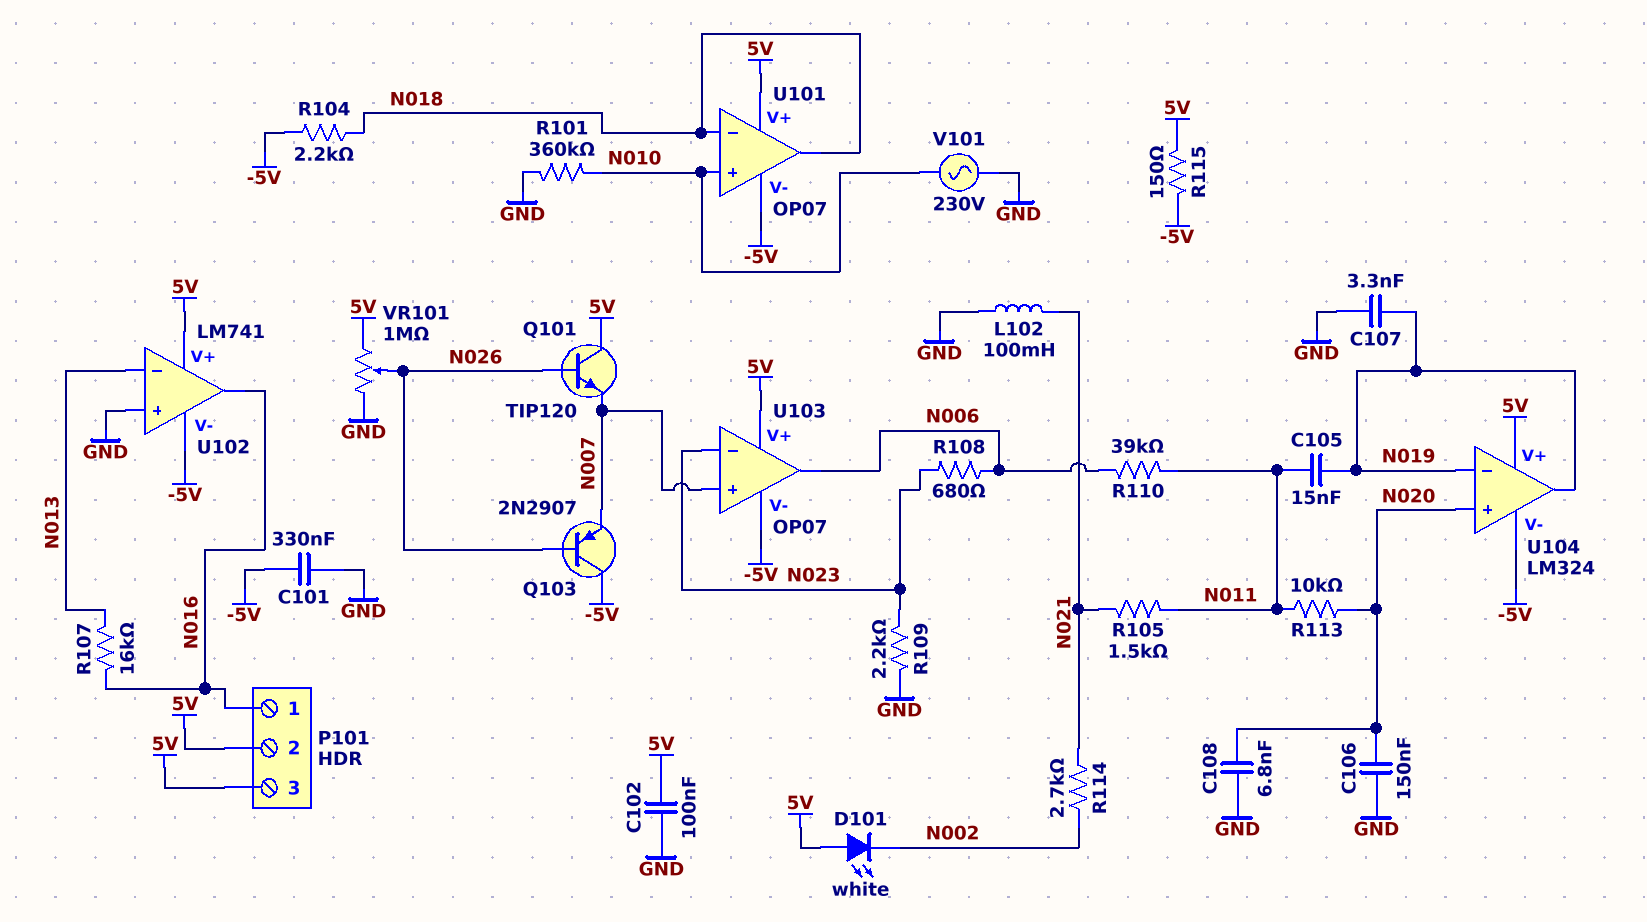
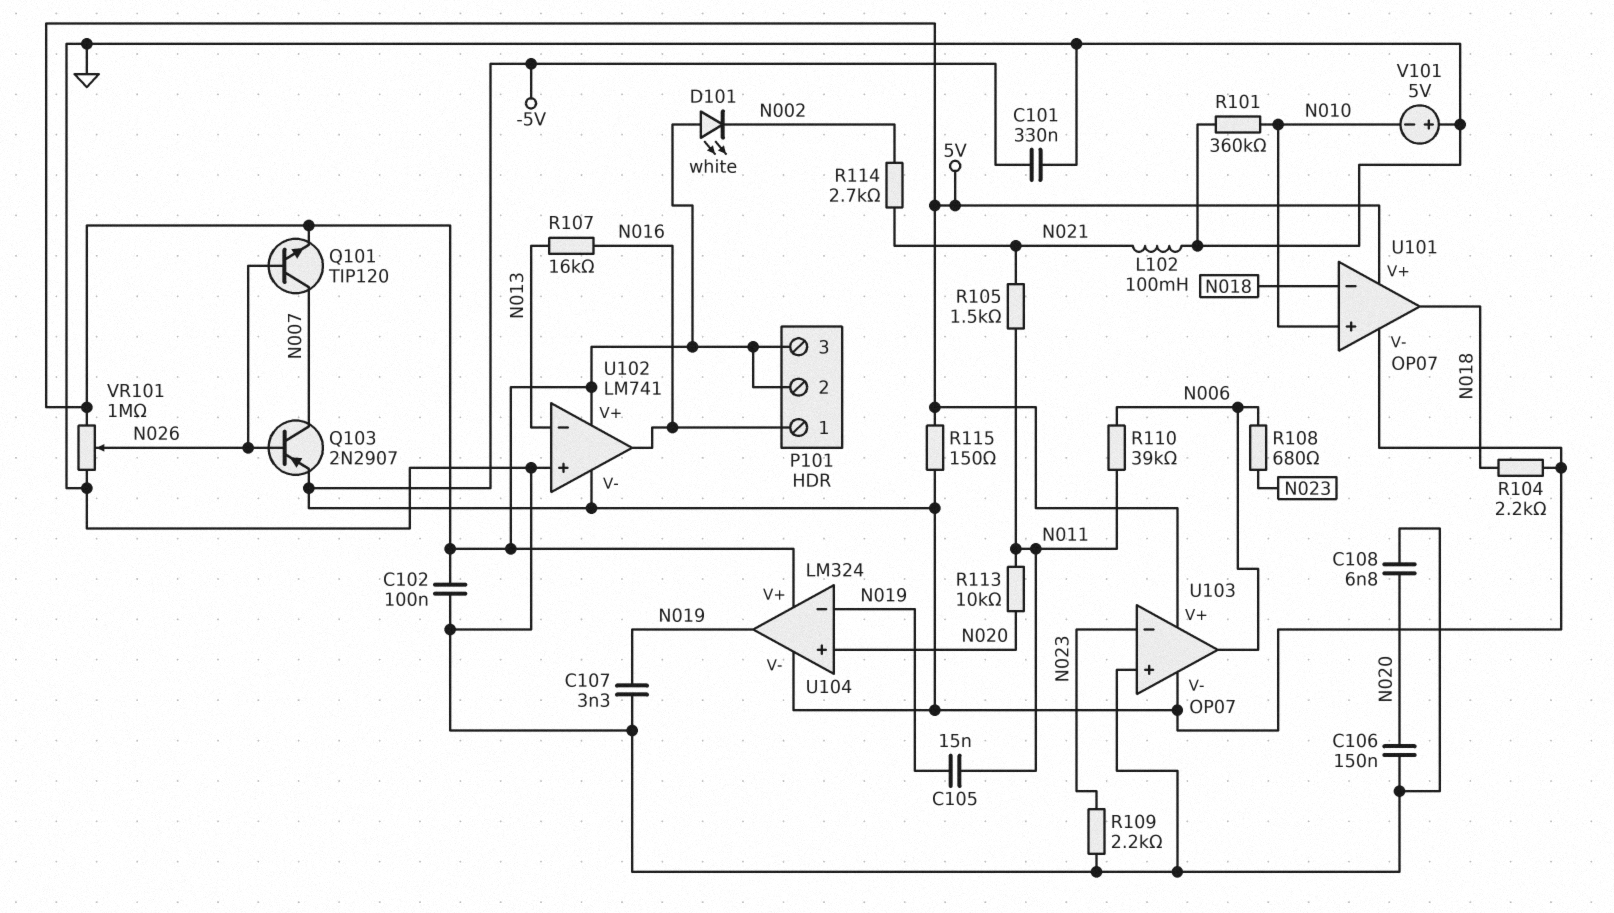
Q101: NPN TIP120 (B N026, C 5V, E N007) -> NPN TIP120 (B N026, C N007, E 5V)
Q103: PNP 2N2907 (B N026, C -5V, E N007) -> PNP 2N2907 (B N026, C N007, E -5V)
U103 pin in+: N007 -> GND
V101: AC 230V (GND, N010) -> 5V (plus GND, minus N010)

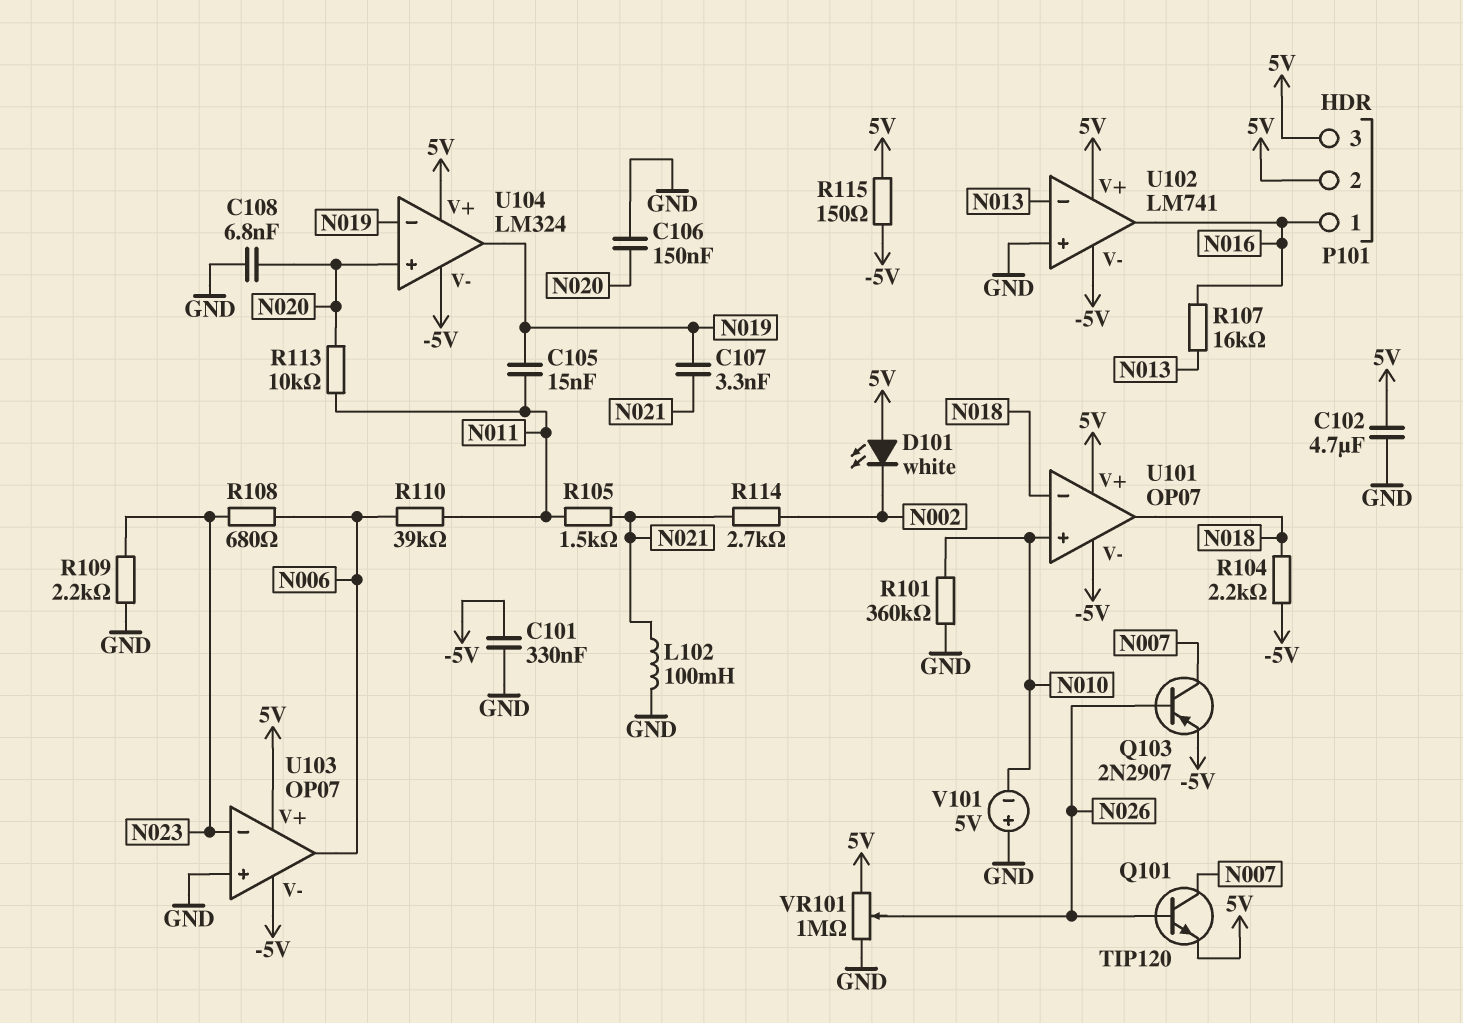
C102: 100nF (5V, GND) -> 4.7uF (5V, GND)
C107: 3.3nF (GND, N019) -> 3.3nF (N019, N021)

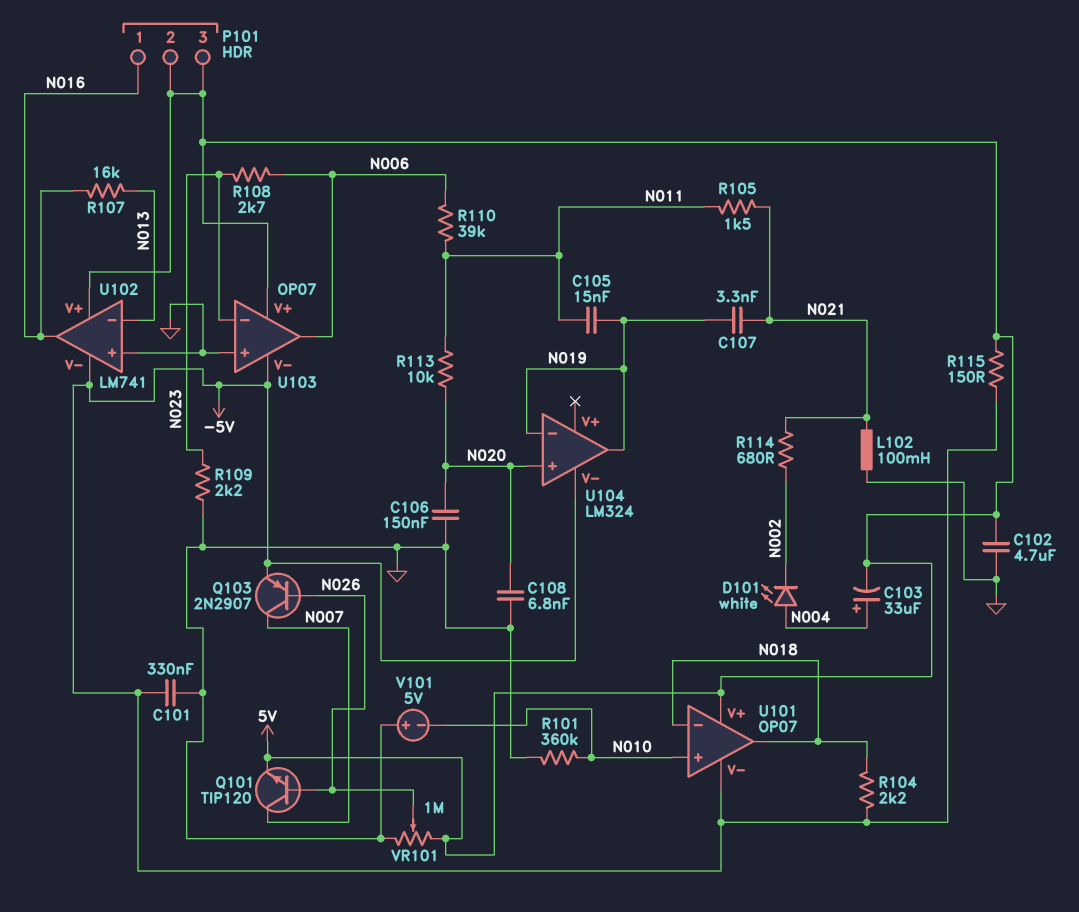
C103: none -> 33uF (plus N004, minus 5V)
D101: LED white (A 5V, K N002) -> LED white (A N004, K N002)
R108: 680 (N006, N023) -> 2.7k (N006, N023)
R114: 2.7k (N002, N021) -> 680 (N002, N021)
U104 pin V+: 5V -> none

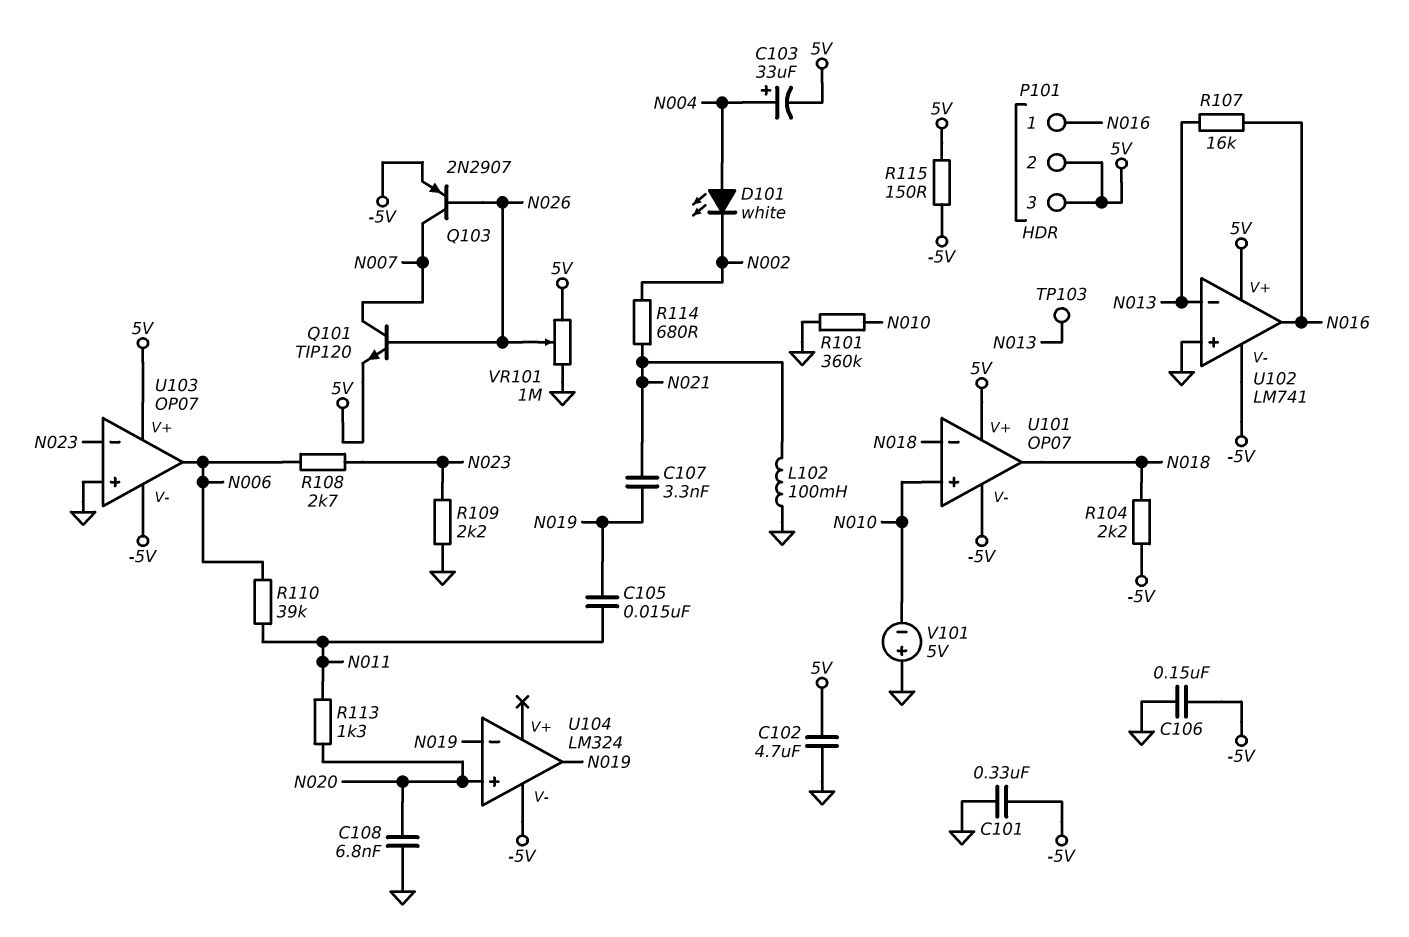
C106: 150nF (GND, N020) -> 150nF (-5V, GND)
R105: 1.5k (N011, N021) -> none
R113: 10k (N011, N020) -> 1.3k (N011, N020)
TP103: none -> test point (N013)

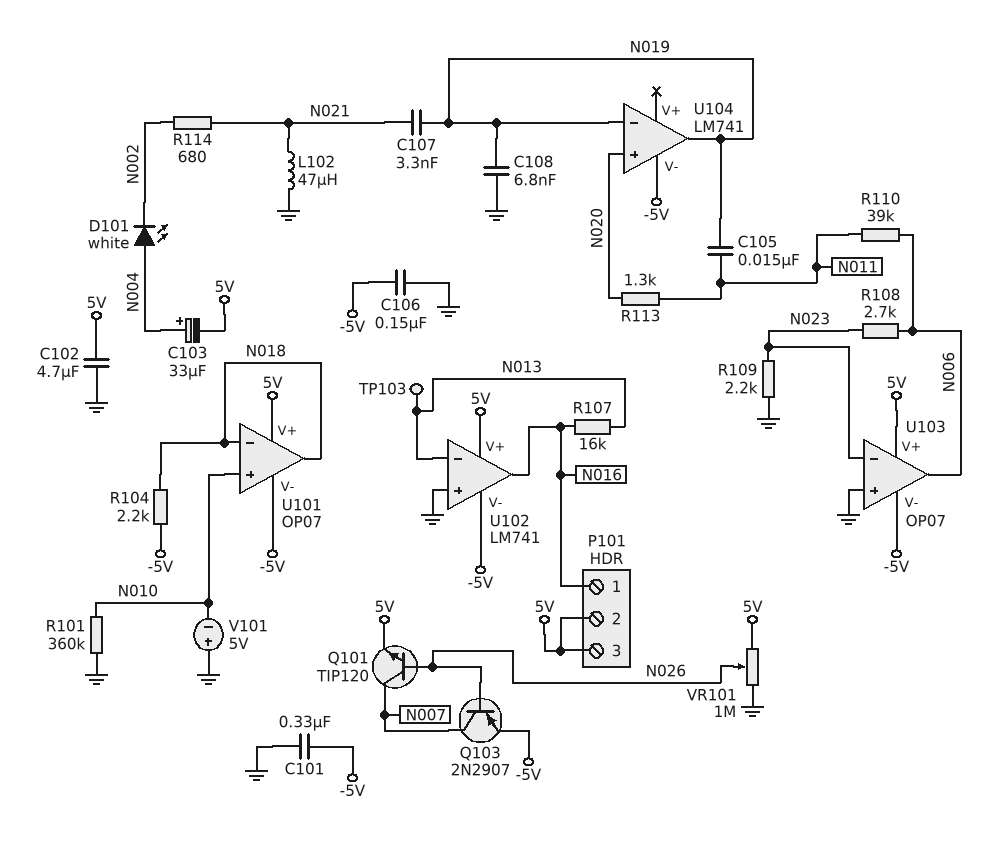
C108: 6.8nF (GND, N020) -> 6.8nF (GND, N019)
L102: 100mH (GND, N021) -> 47uH (GND, N021)
R115: 150 (-5V, 5V) -> none
U104: LM324 -> LM741

